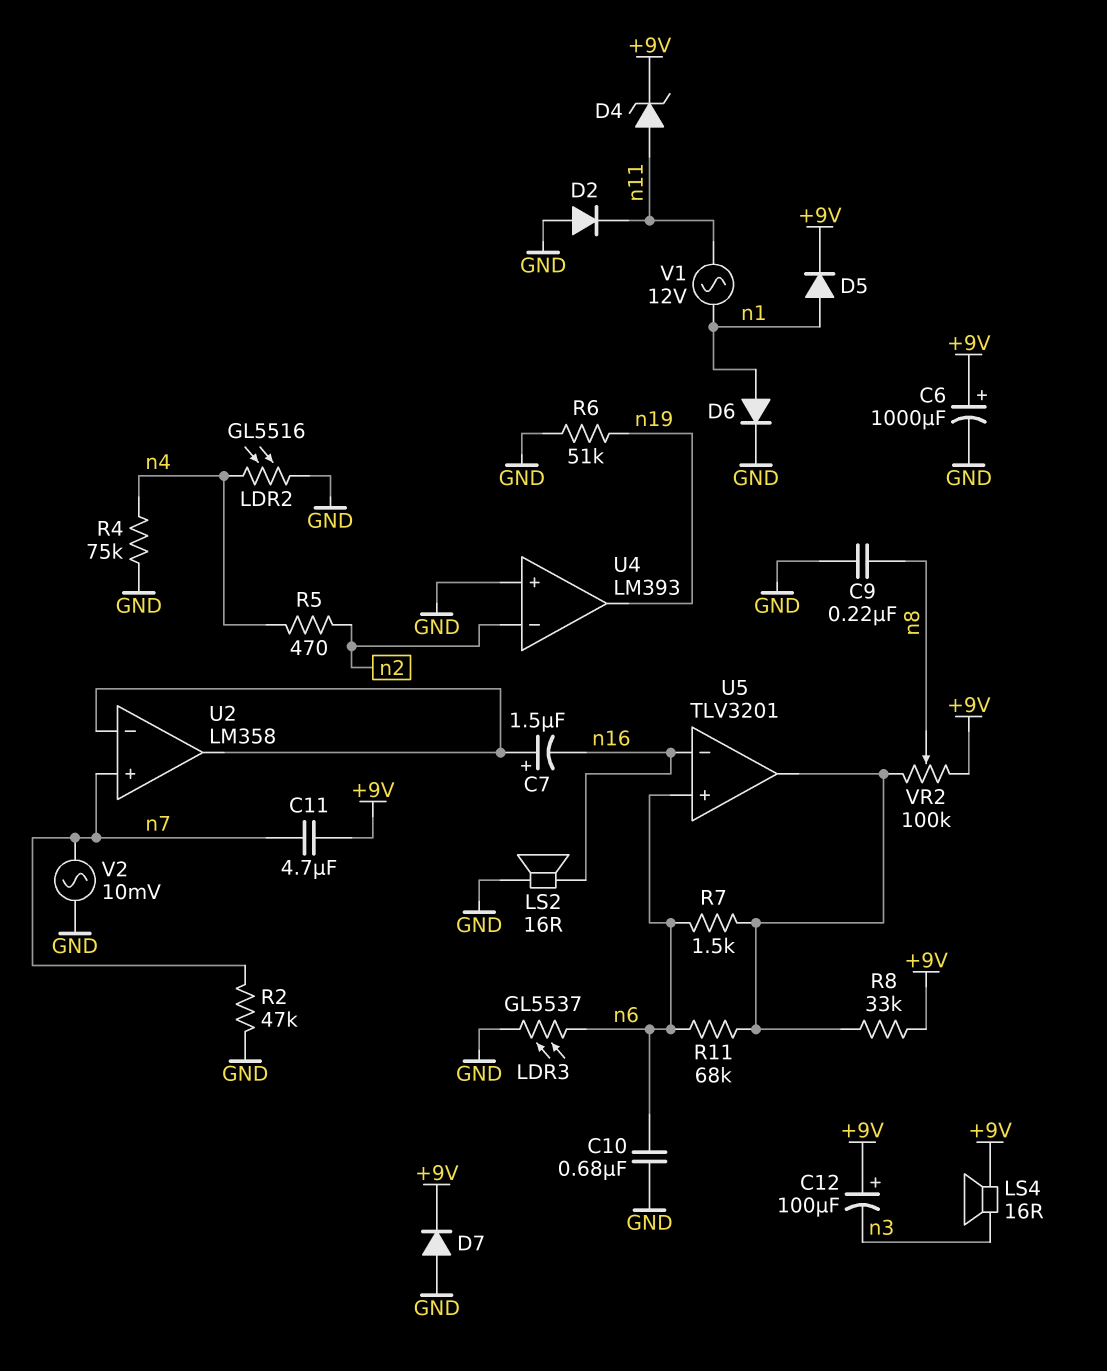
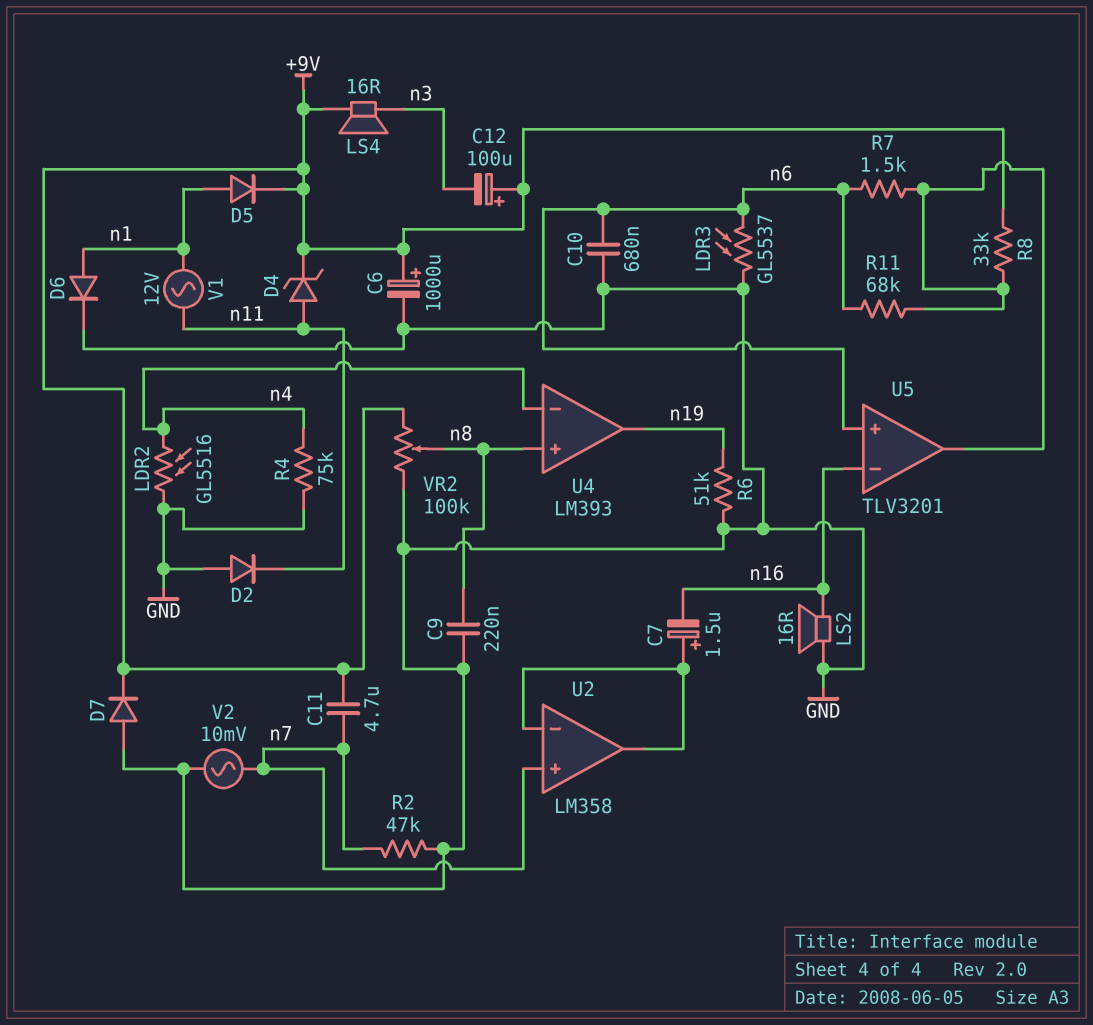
R5: 470 (n2, n4) -> none
U4 pin in+: GND -> n8
U4 pin in-: n2 -> n4
VR2: 100k (+9V, U5/out, wiper n8) -> 100k (+9V, GND, wiper n8)

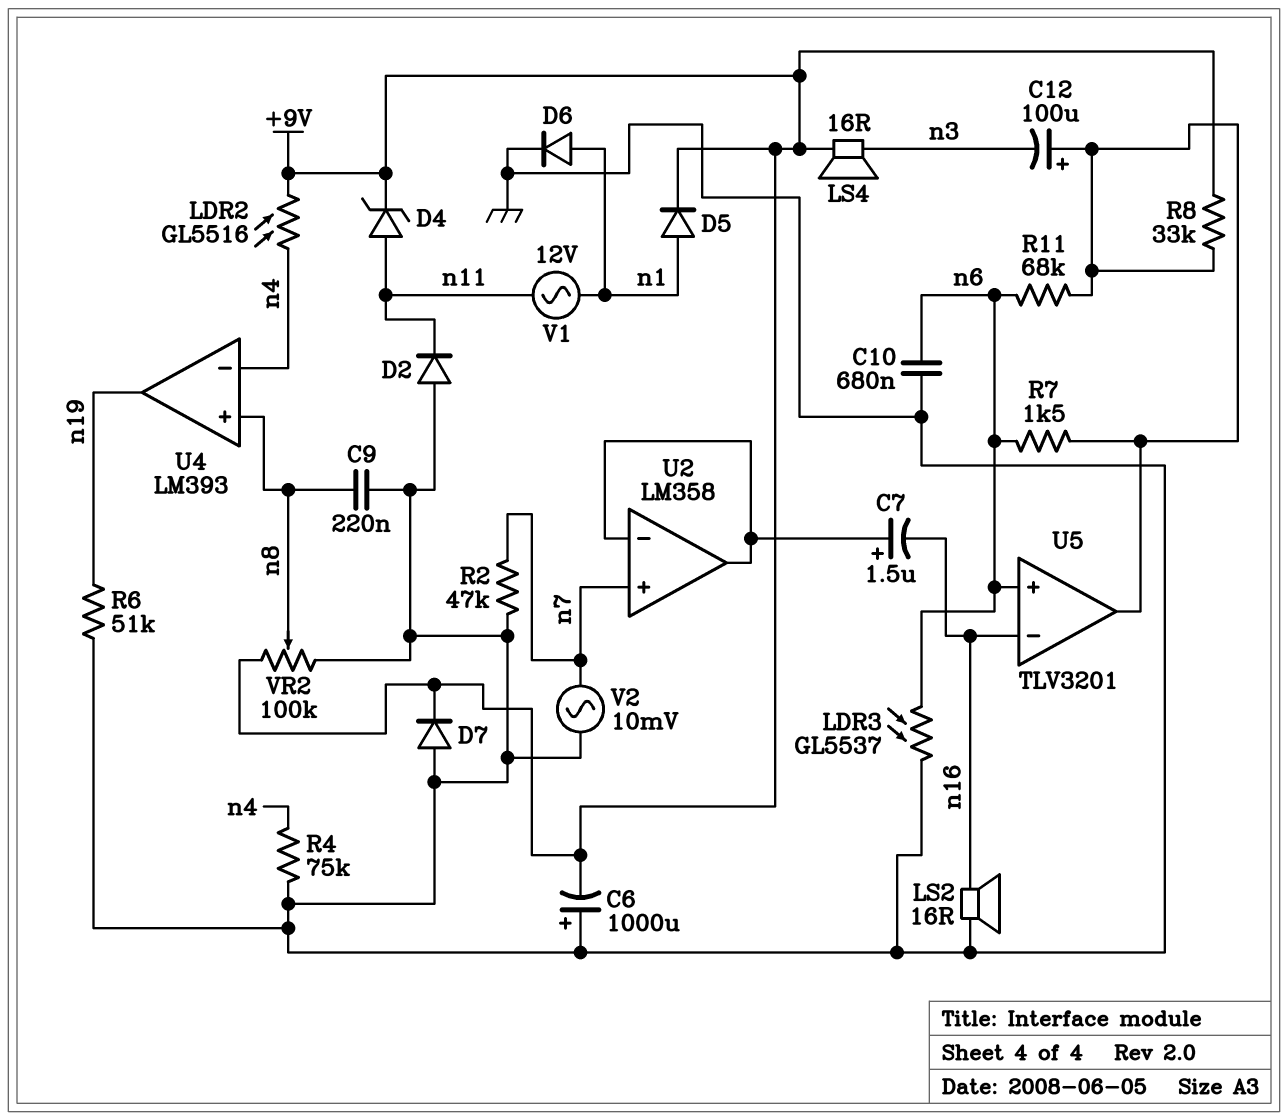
C6: 1000uF (plus +9V, minus GND) -> 1000uF (plus GND, minus +9V)
C11: 4.7uF (+9V, n7) -> none
C12: 100uF (plus +9V, minus n3) -> 100uF (plus U5/out, minus n3)
LDR2: GL5516 (GND, n4) -> GL5516 (+9V, n4)

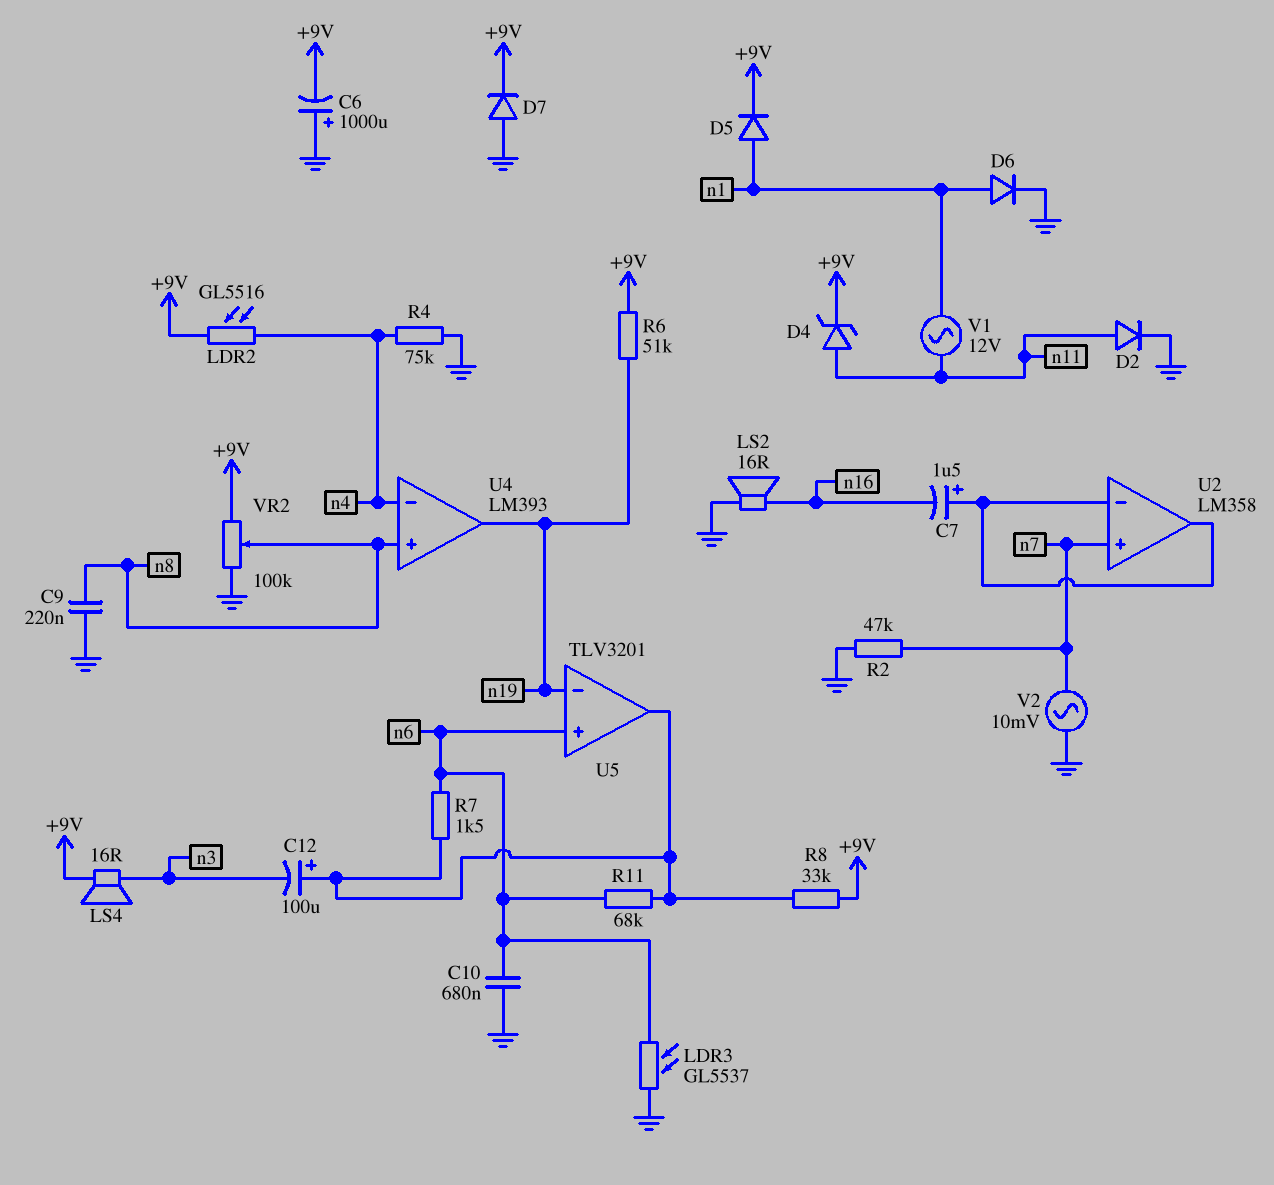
D2: diode (A GND, K n11) -> diode (A n11, K GND)
R6: 51k (GND, n19) -> 51k (+9V, n19)
U5 pin in-: n16 -> n19

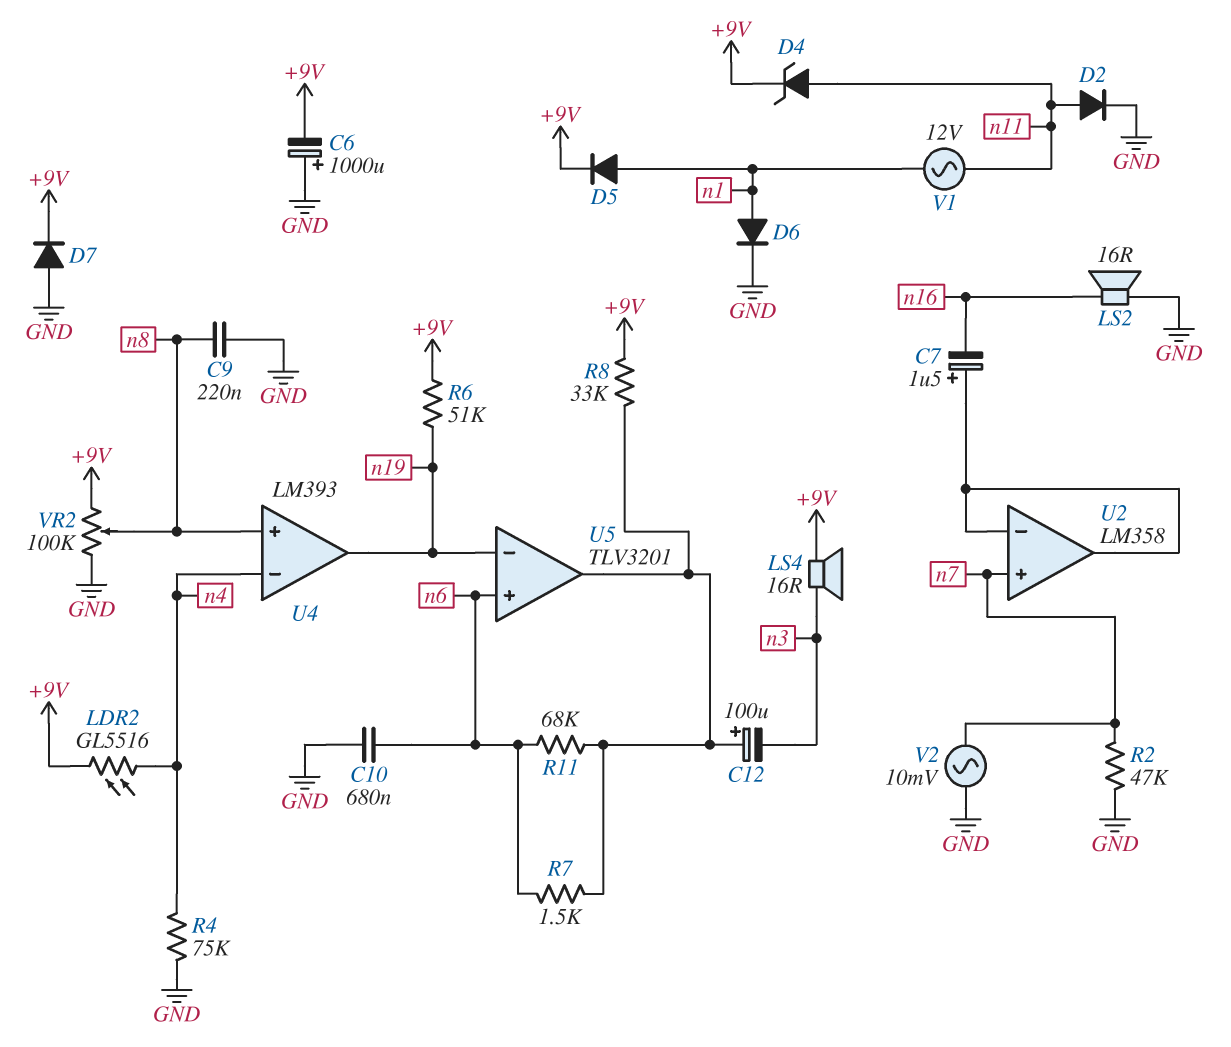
LDR3: GL5537 (GND, n6) -> none

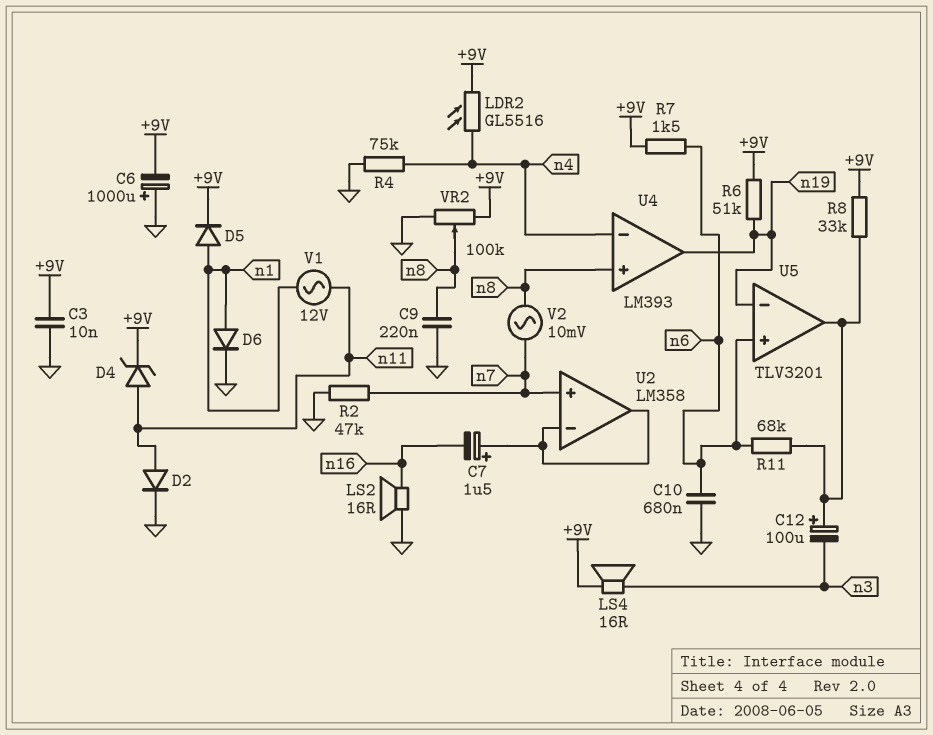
C3: none -> 10nF (+9V, GND)
D7: diode (A GND, K +9V) -> none
R7: 1.5k (U5/out, n6) -> 1.5k (+9V, n6)
V2: AC 10mV (GND, n7) -> AC 10mV (n7, n8)

